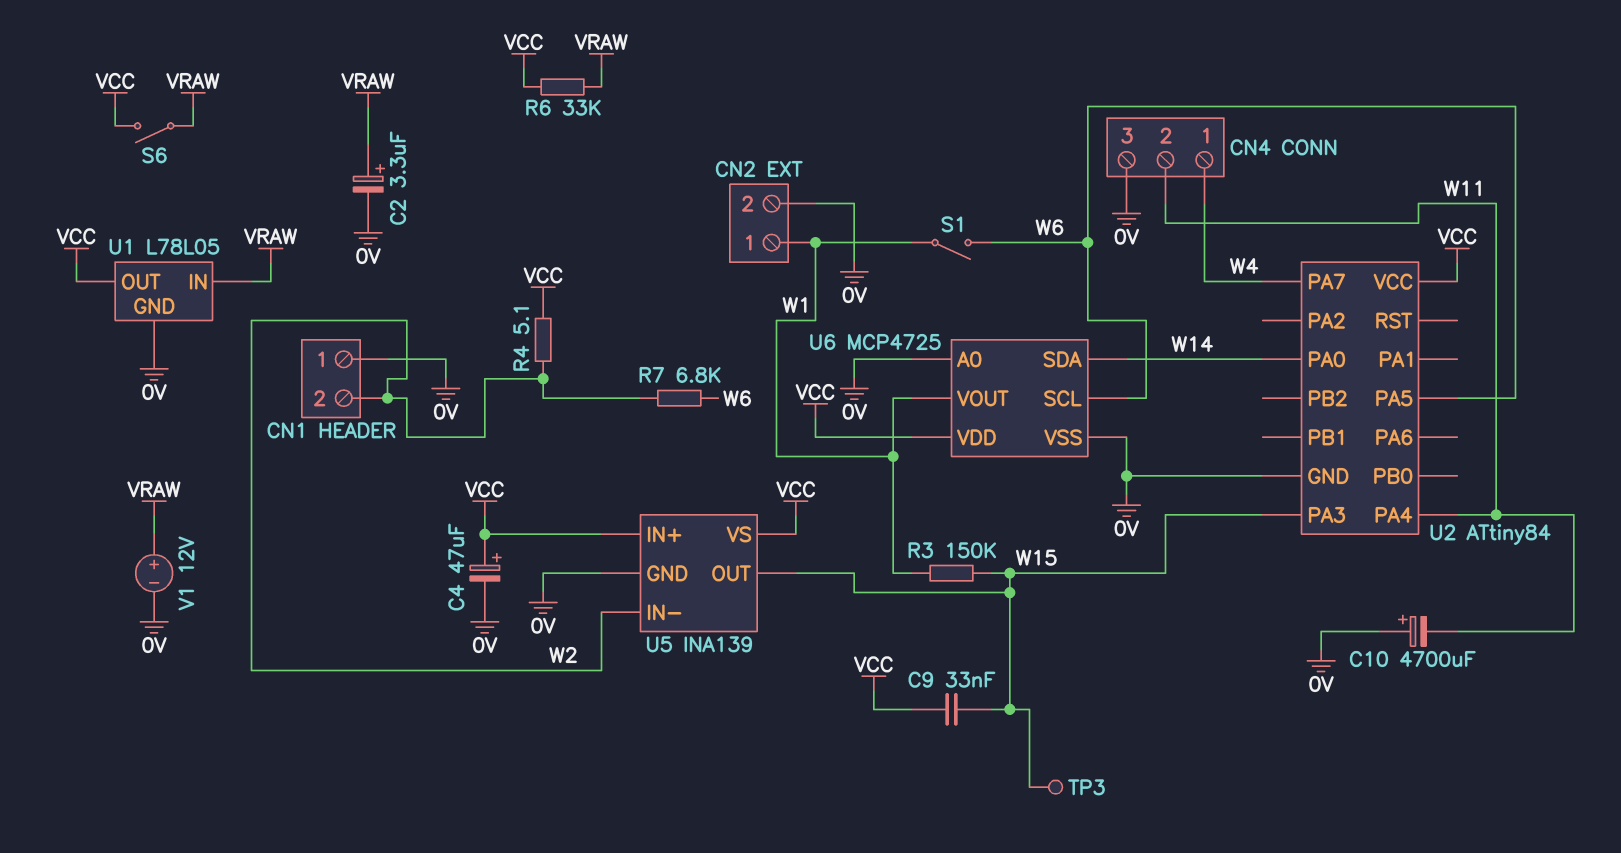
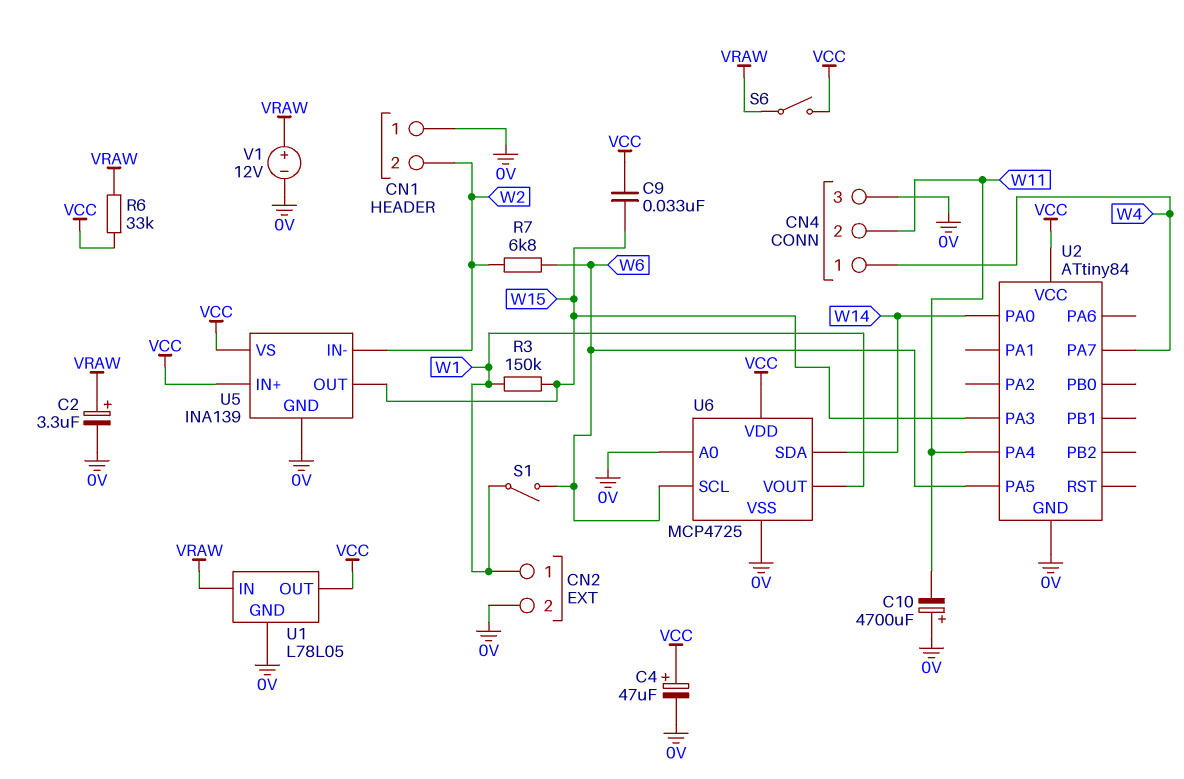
R4: 5.1 (VCC, W2) -> none
TP3: test point (W15) -> none

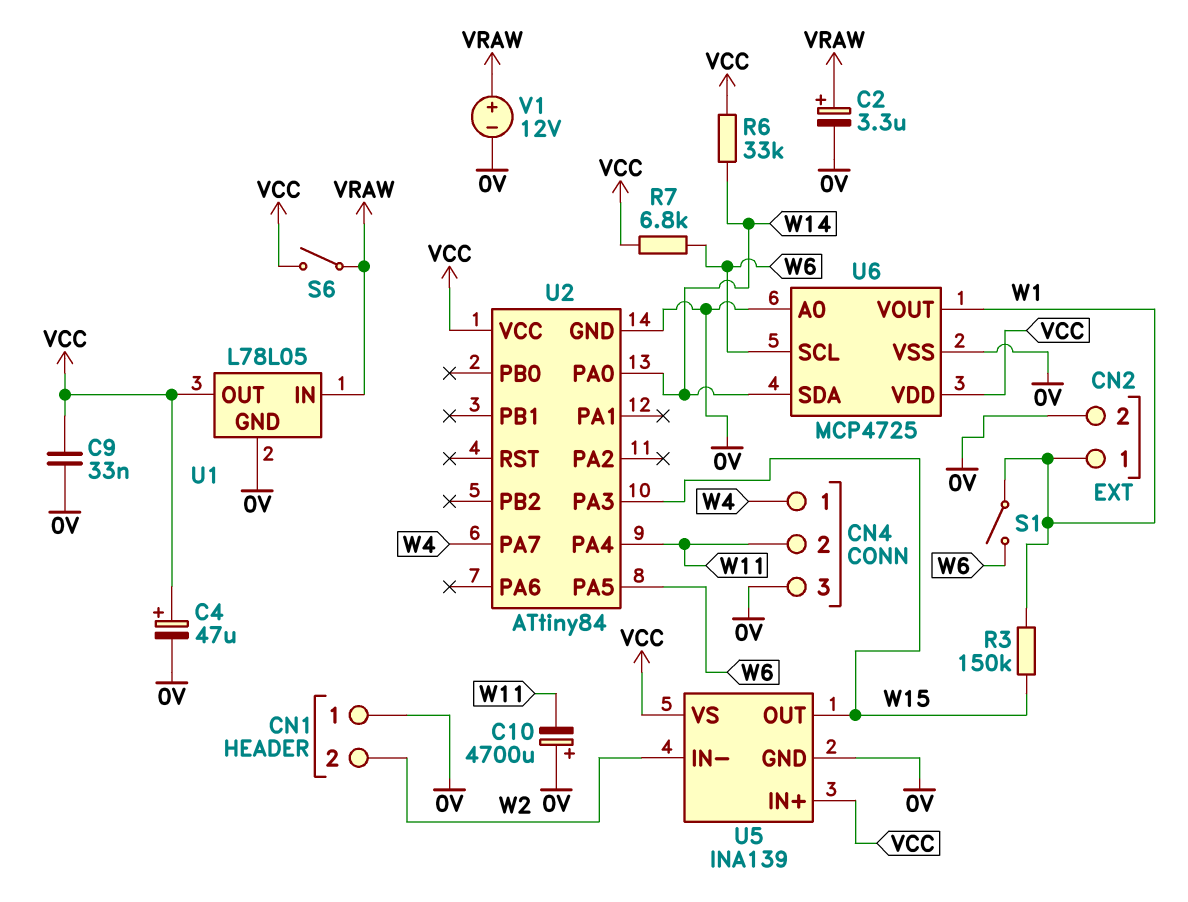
C9: 33nF (VCC, W15) -> 33nF (0V, VCC)
R6: 33k (VCC, VRAW) -> 33k (VCC, W14)
R7: 6.8k (W2, W6) -> 6.8k (VCC, W6)

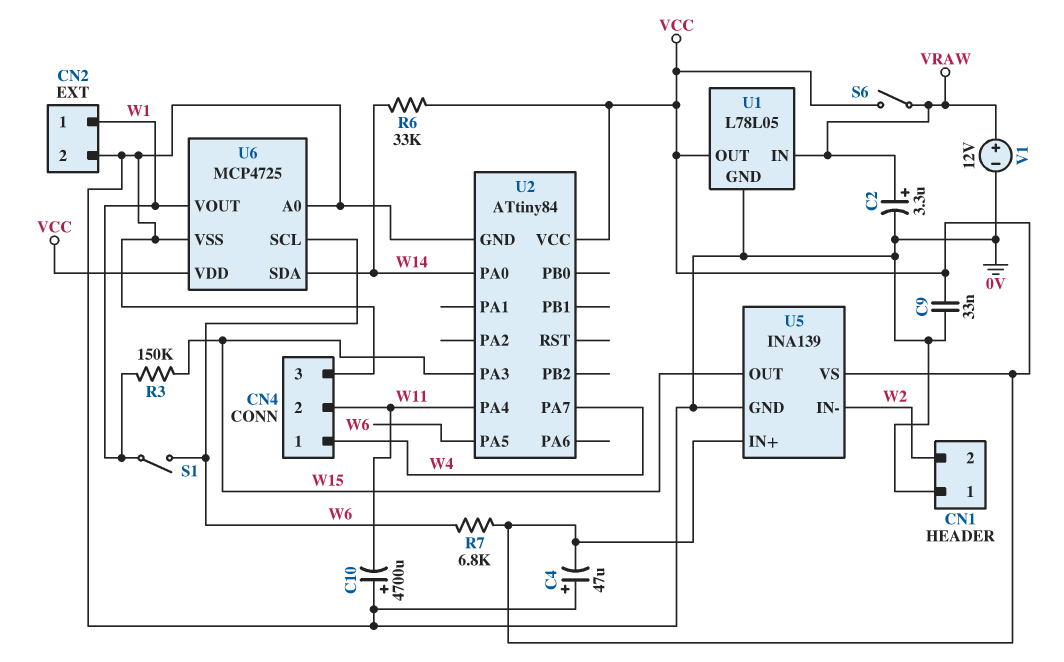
C4: 47uF (plus VCC, minus 0V) -> 47uF (plus 0V, minus VCC)

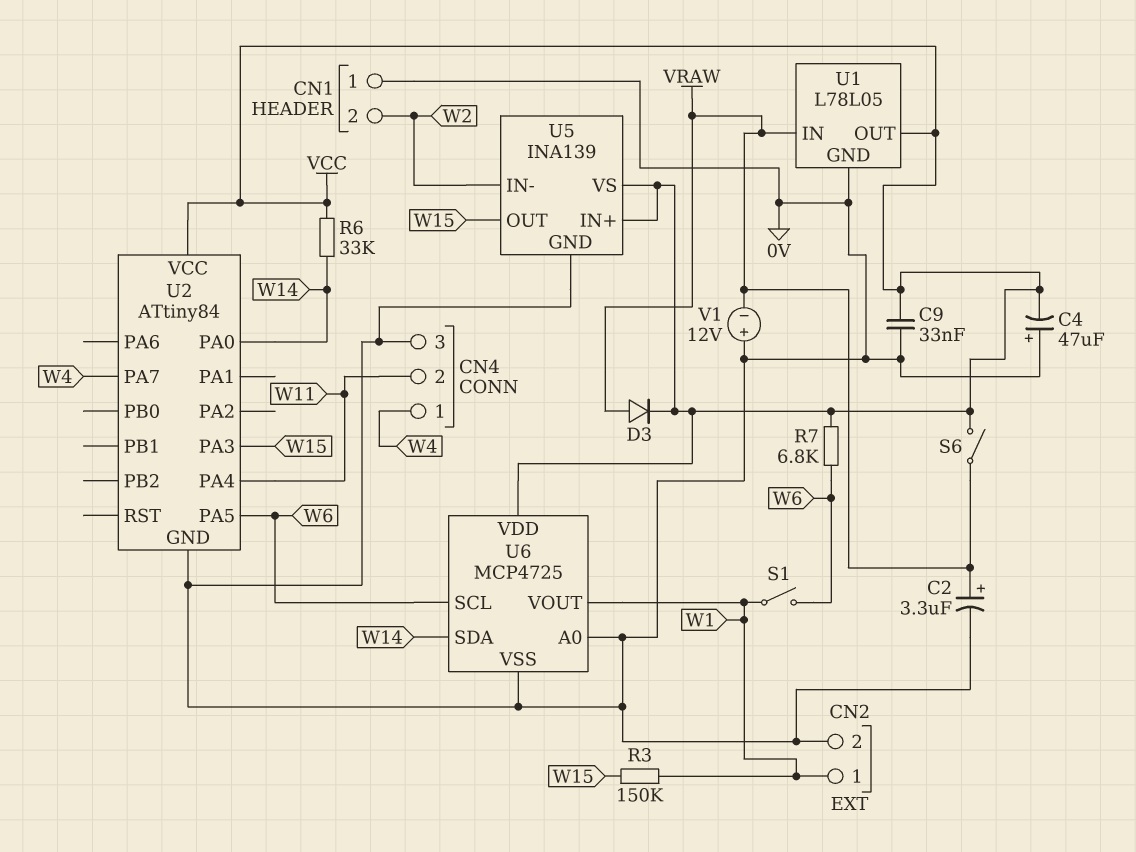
C10: 4700uF (plus 0V, minus W11) -> none
D3: none -> diode (A VRAW, K VCC)
V1: 12V (plus VRAW, minus 0V) -> 12V (plus 0V, minus VRAW)

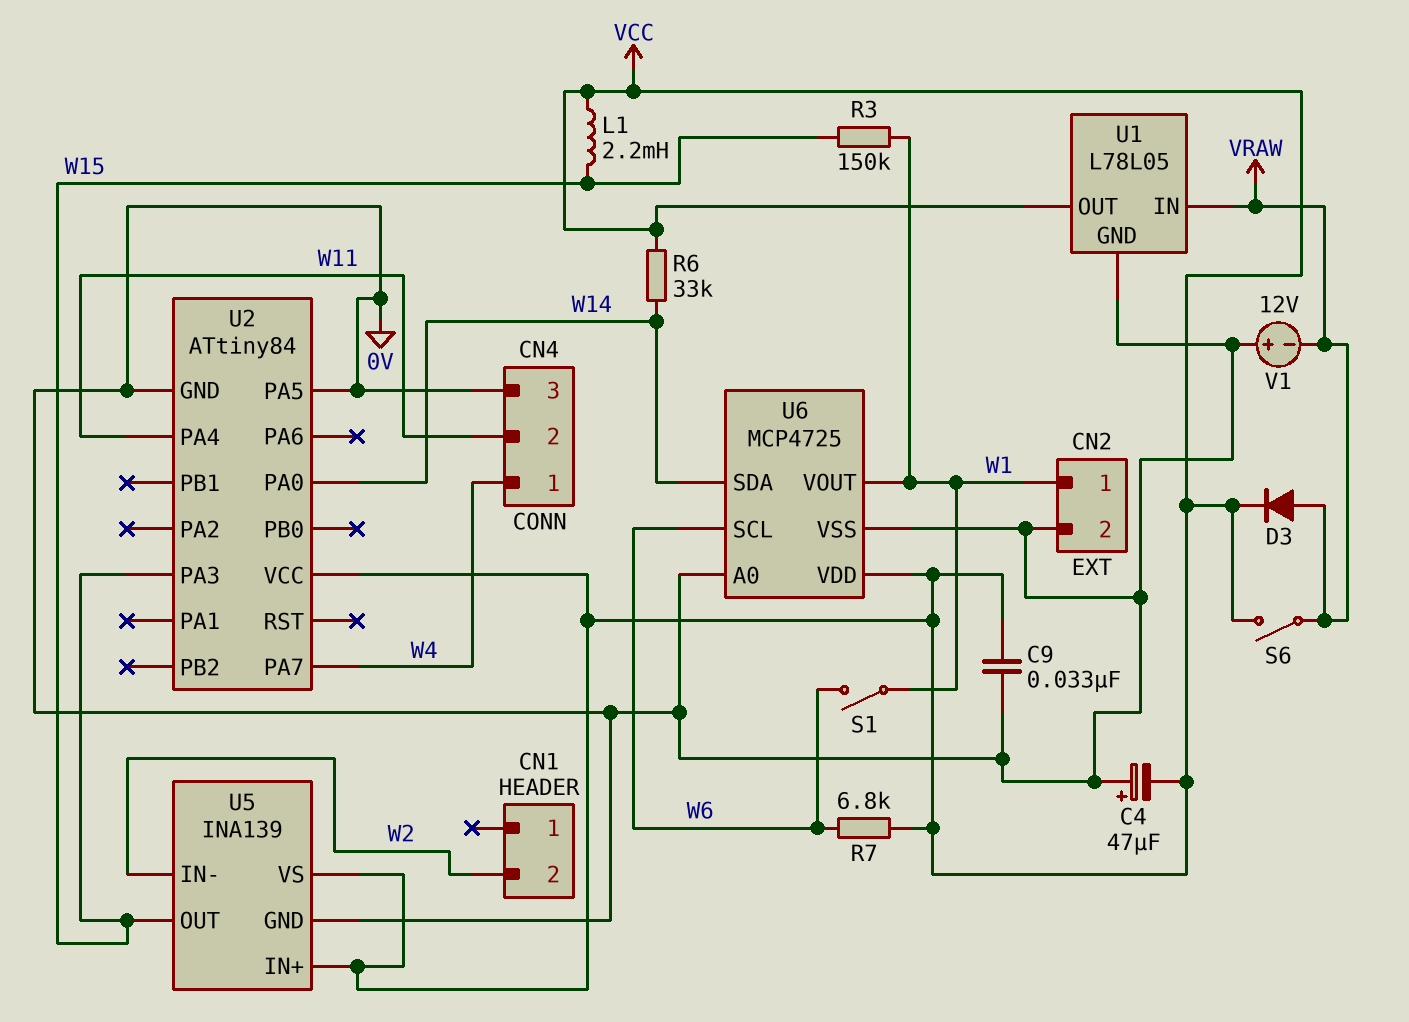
C2: 3.3uF (plus VRAW, minus 0V) -> none
CN1 pin 1: 0V -> none
L1: none -> 2.2mH (VCC, W15)
U2 pin PA5: W6 -> 0V

